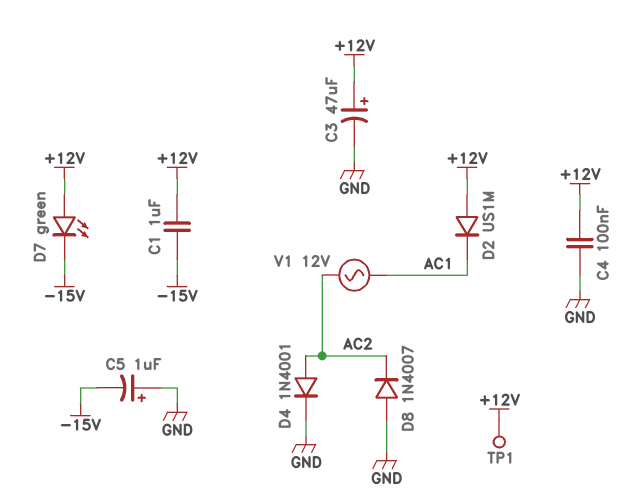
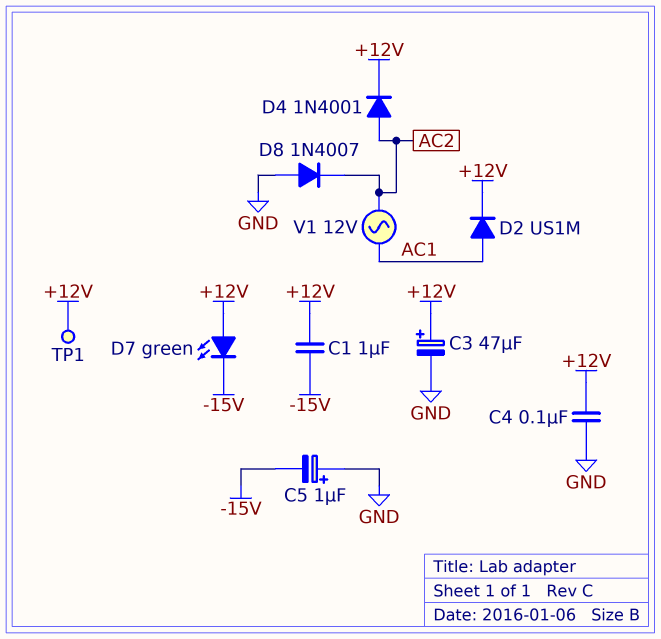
D2: diode US1M (A +12V, K AC1) -> diode US1M (A AC1, K +12V)
D4: diode 1N4001 (A AC2, K GND) -> diode 1N4001 (A AC2, K +12V)

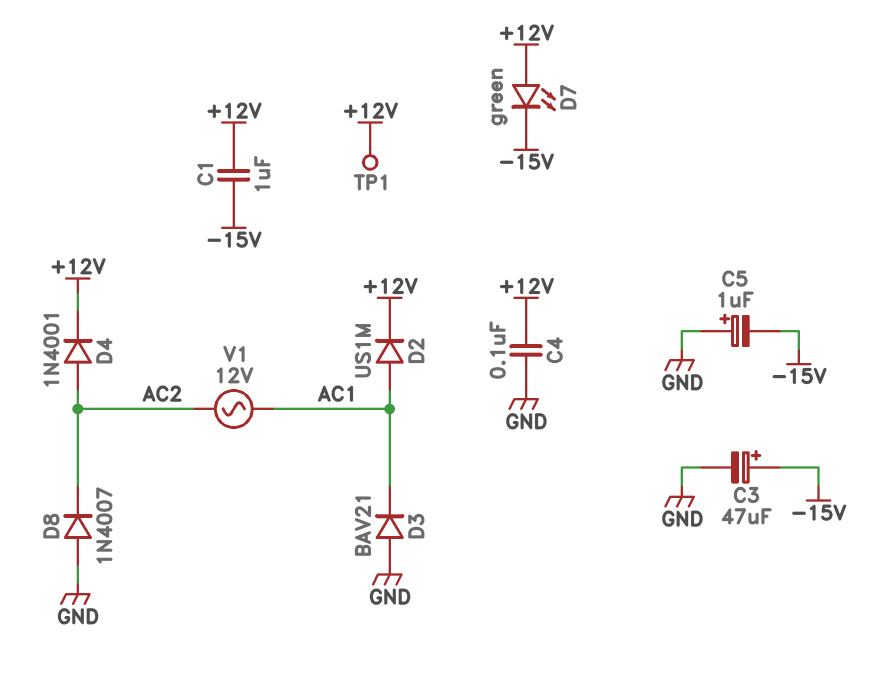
C3: 47uF (plus +12V, minus GND) -> 47uF (plus -15V, minus GND)
D3: none -> diode BAV21 (A GND, K AC1)

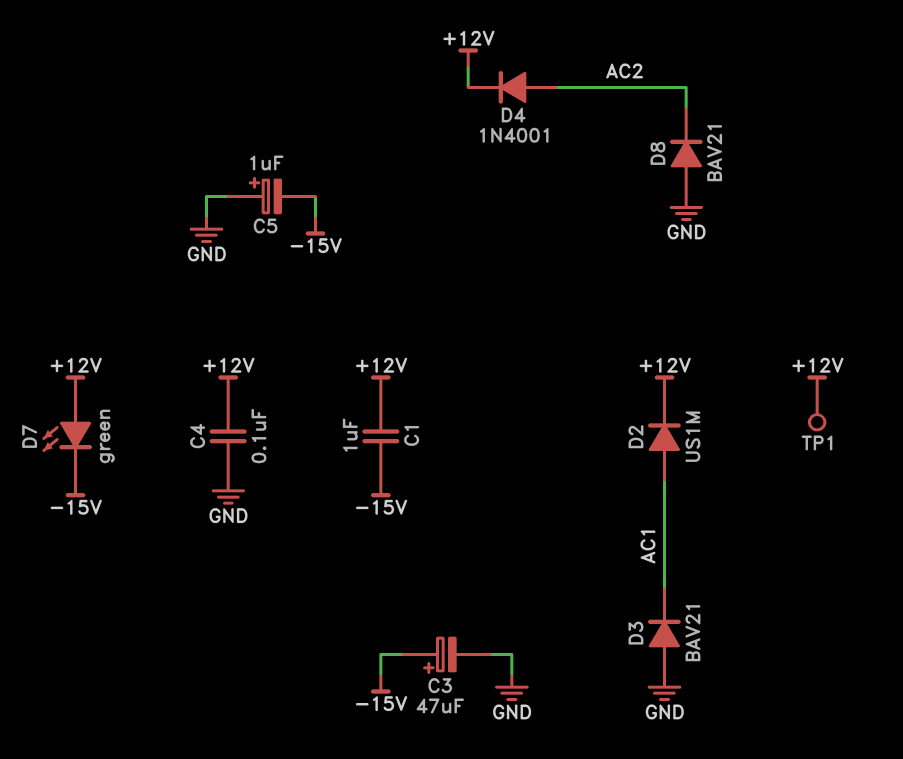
D8: diode 1N4007 (A GND, K AC2) -> diode BAV21 (A GND, K AC2)
V1: AC 12V (AC1, AC2) -> none

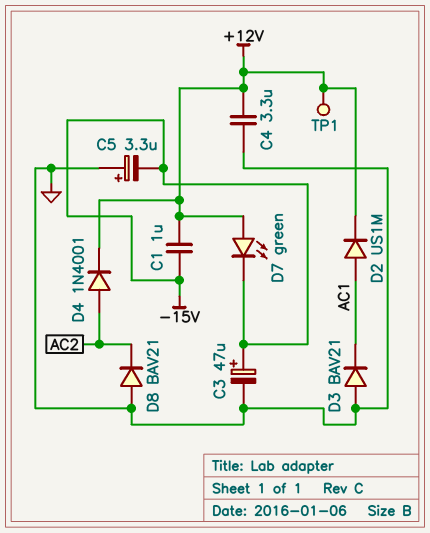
C4: 100nF (+12V, GND) -> 3.3uF (+12V, GND)
C5: 1uF (plus GND, minus -15V) -> 3.3uF (plus GND, minus -15V)

